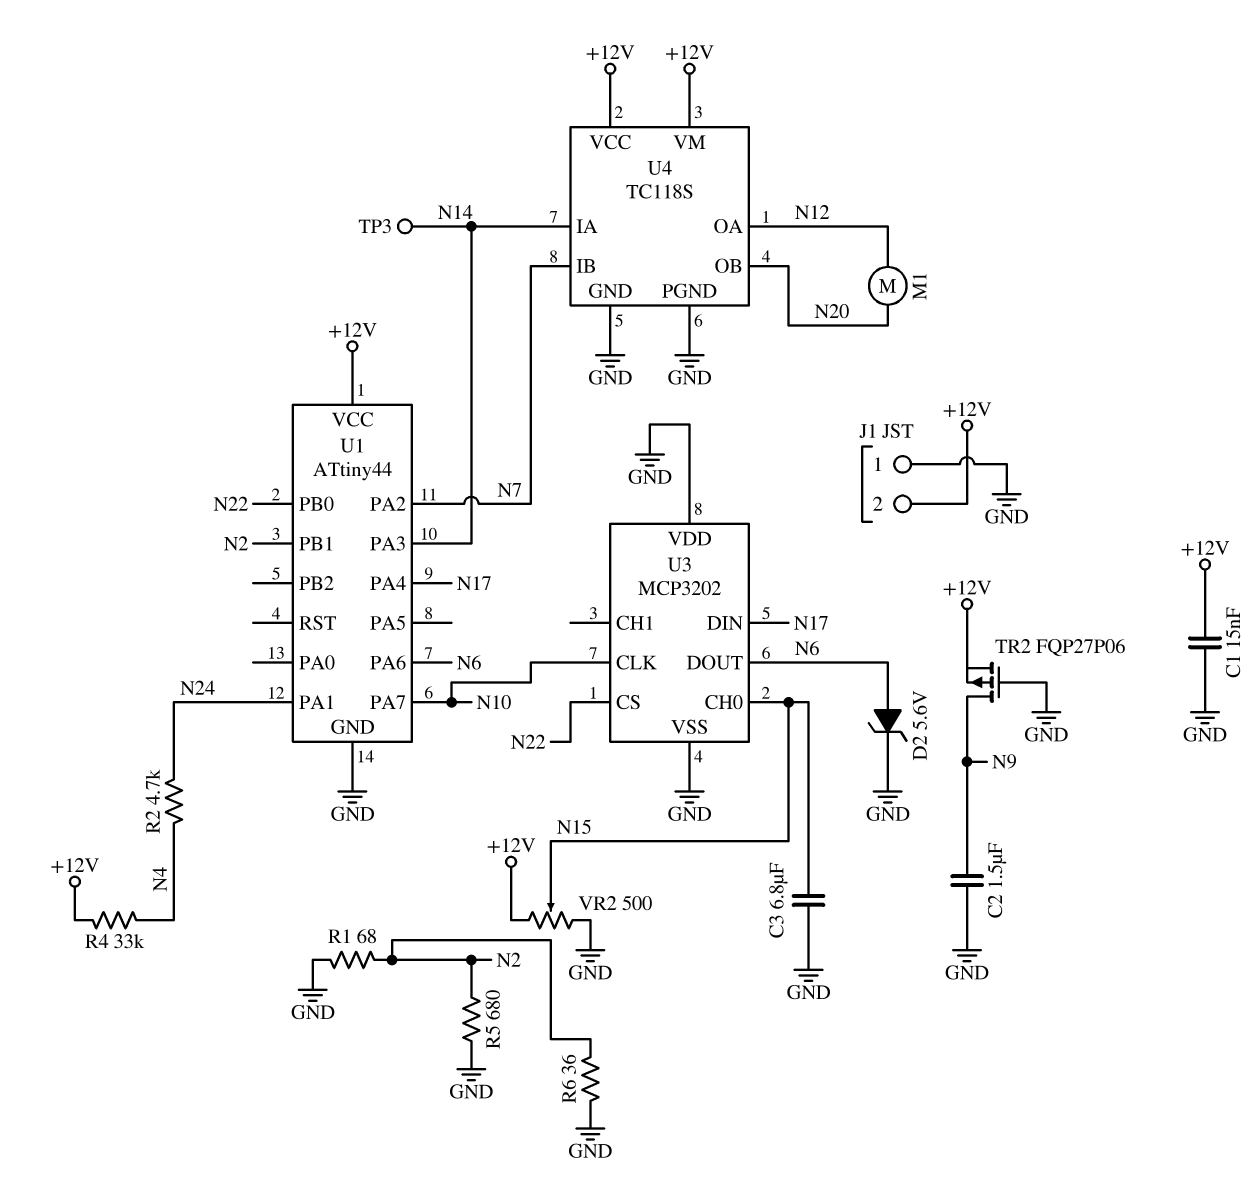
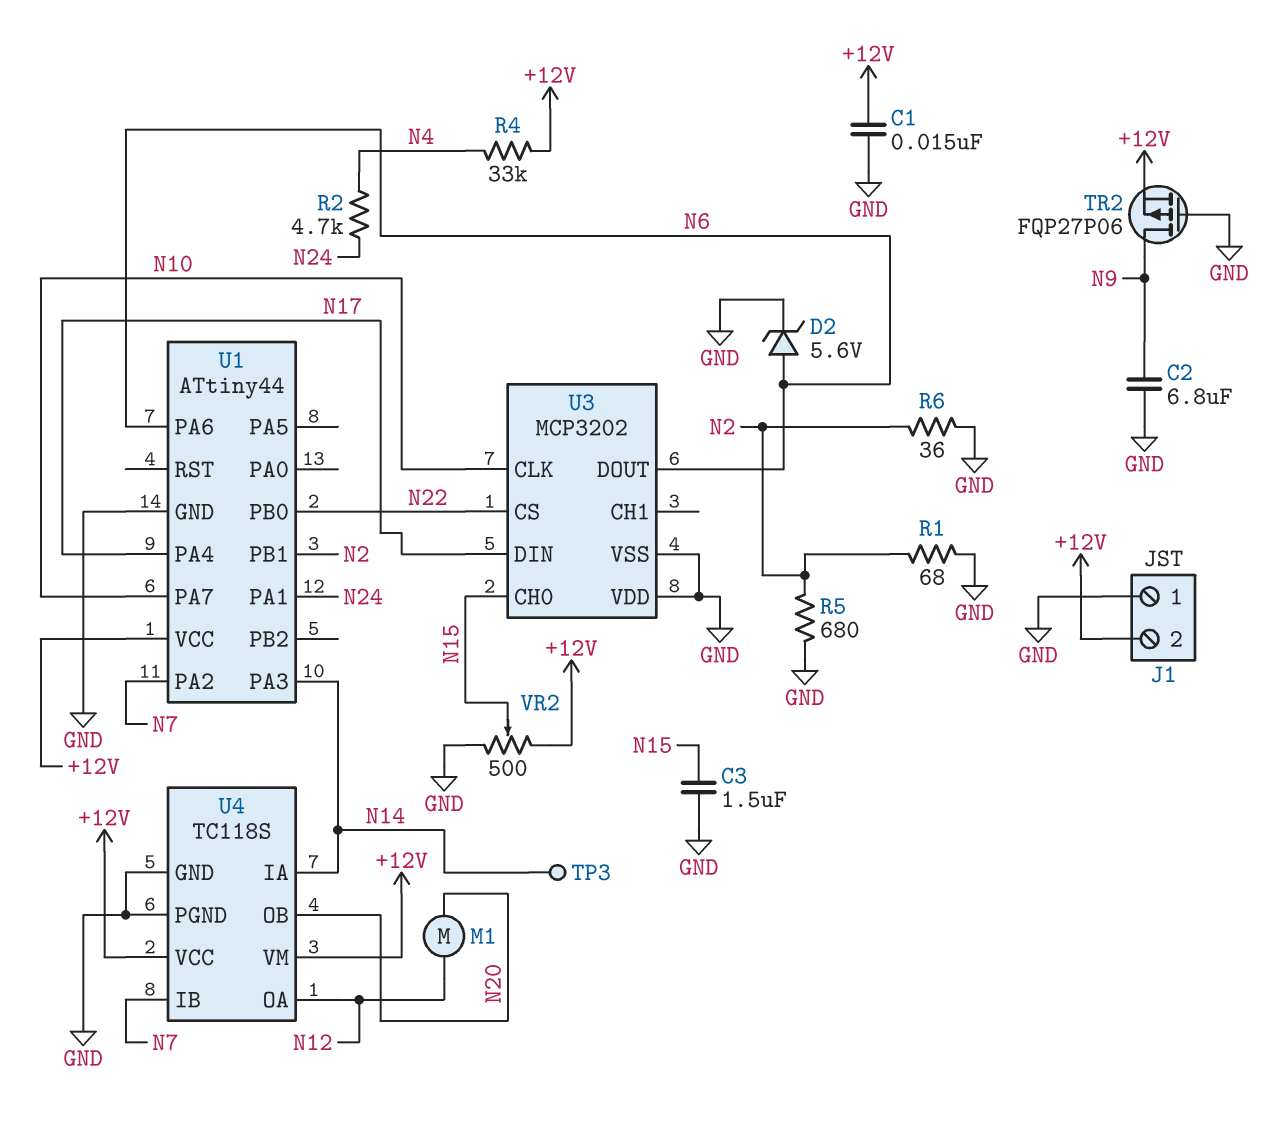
C2: 1.5uF (GND, N9) -> 6.8uF (GND, N9)
C3: 6.8uF (GND, N15) -> 1.5uF (GND, N15)

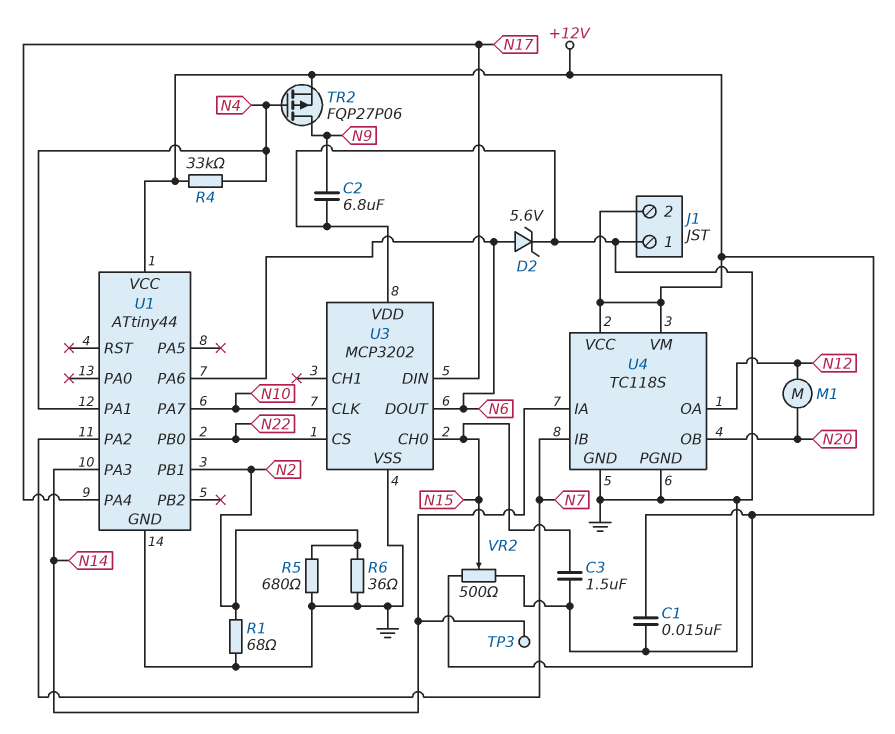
R2: 4.7k (N4, N24) -> none
TR2: PMOS FQP27P06 (G GND, D N9, S +12V) -> PMOS FQP27P06 (G N4, D N9, S +12V)
U1 pin PA1: N24 -> N4

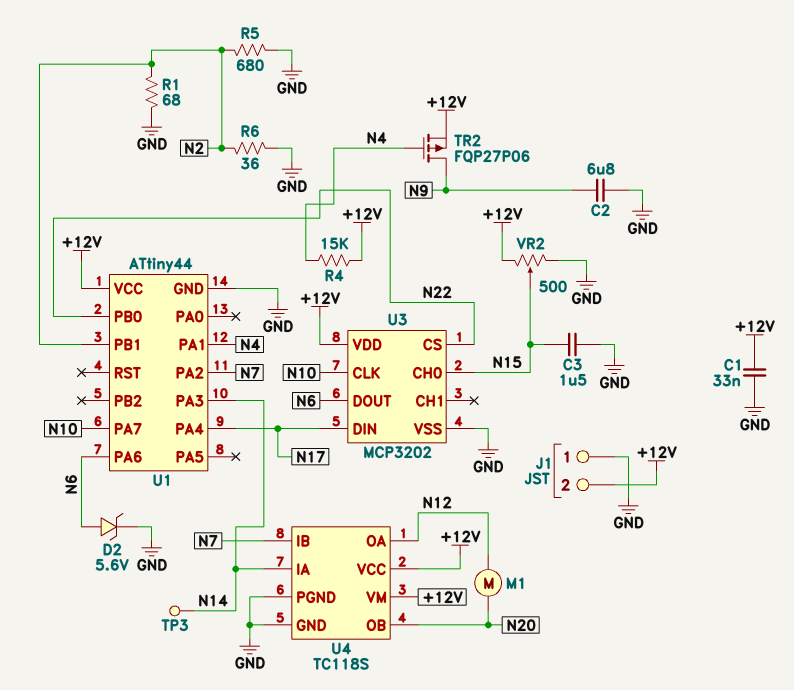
C1: 15nF (+12V, GND) -> 33nF (+12V, GND)
R4: 33k (+12V, N4) -> 15k (+12V, N4)
U3 pin VDD: GND -> +12V

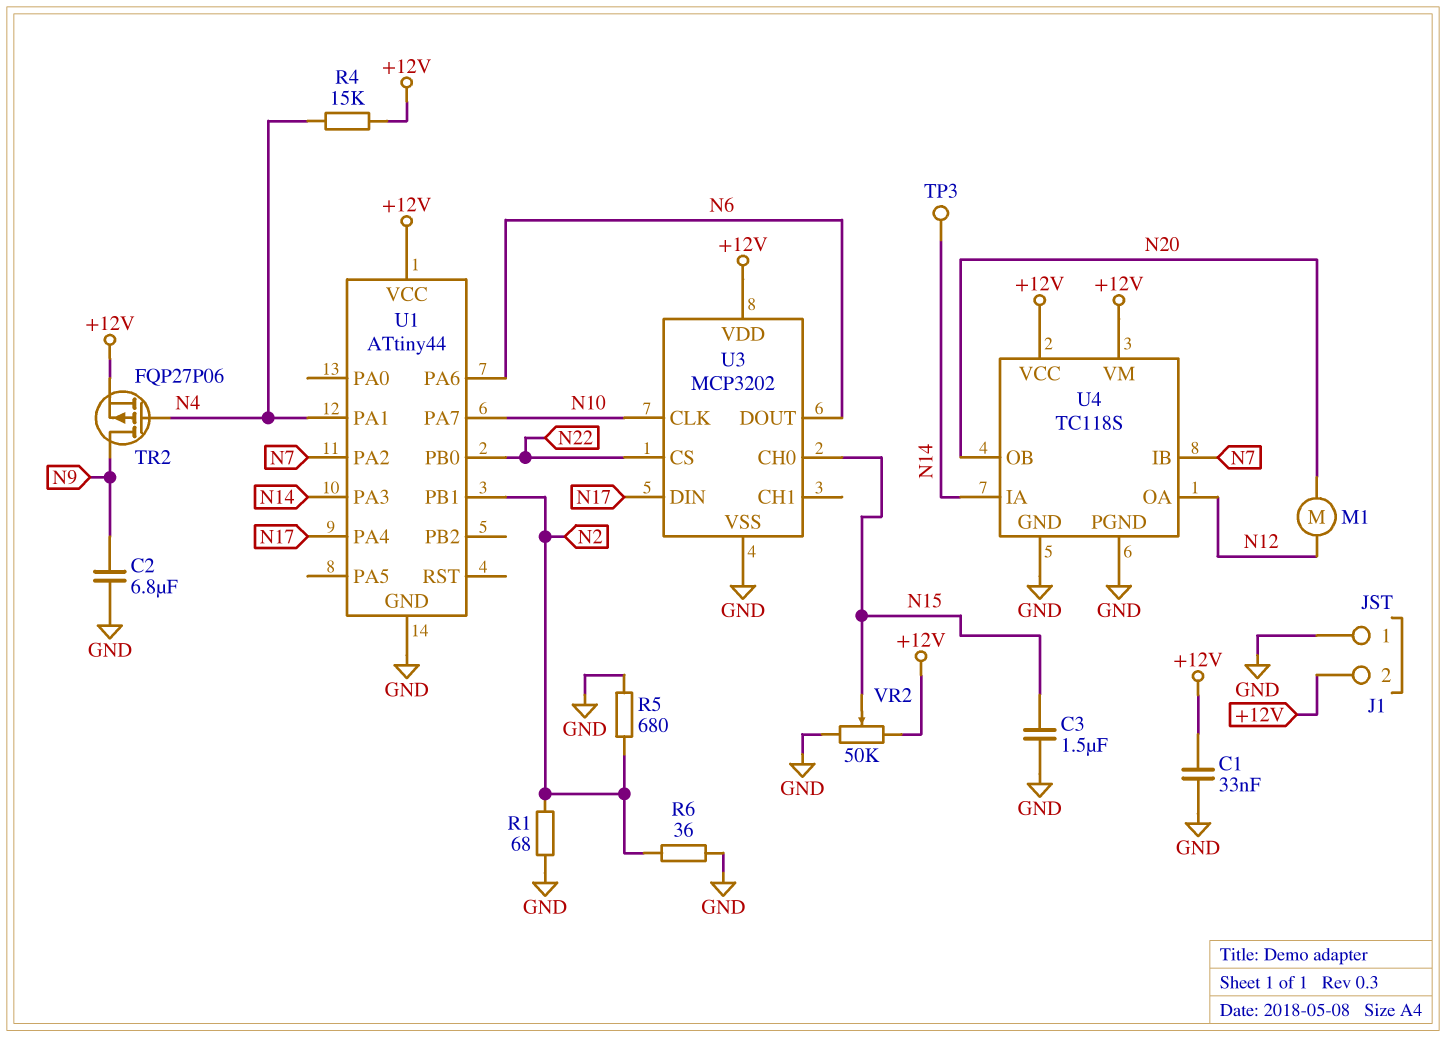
D2: zener 5.6V (A N6, K GND) -> none
VR2: 500 (+12V, GND, wiper N15) -> 50k (+12V, GND, wiper N15)

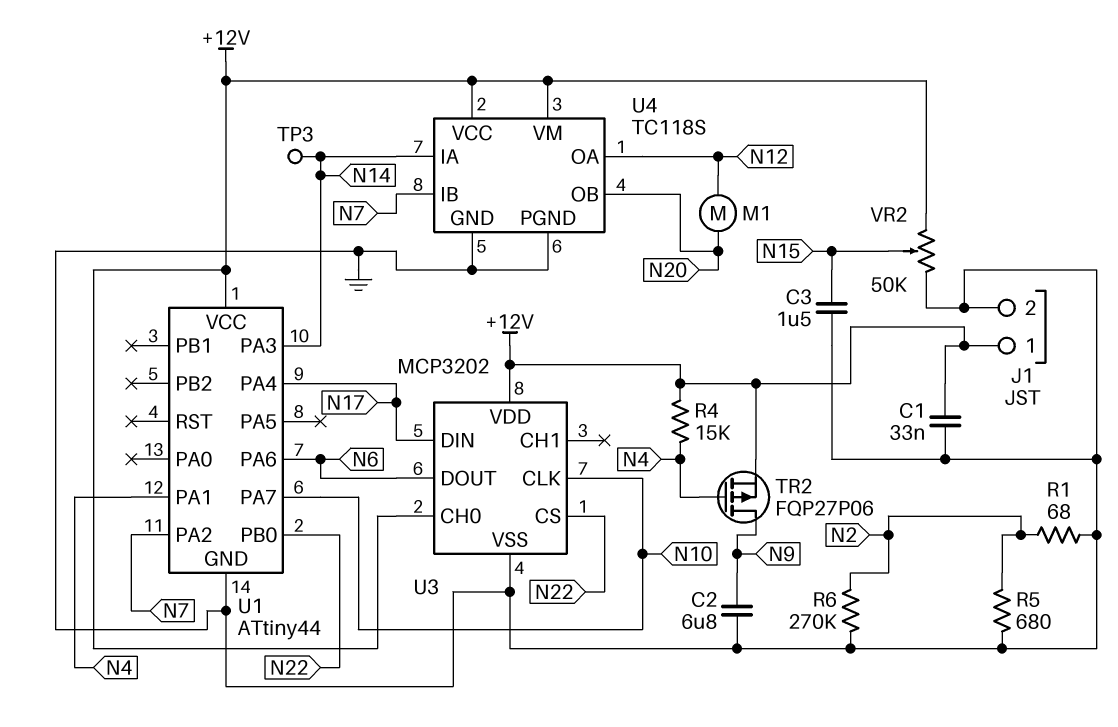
J1 pin 1: GND -> +12V
J1 pin 2: +12V -> GND
R6: 36 (GND, N2) -> 270k (GND, N2)
U1 pin PB1: N2 -> none
U3 pin CH0: N15 -> +12V

